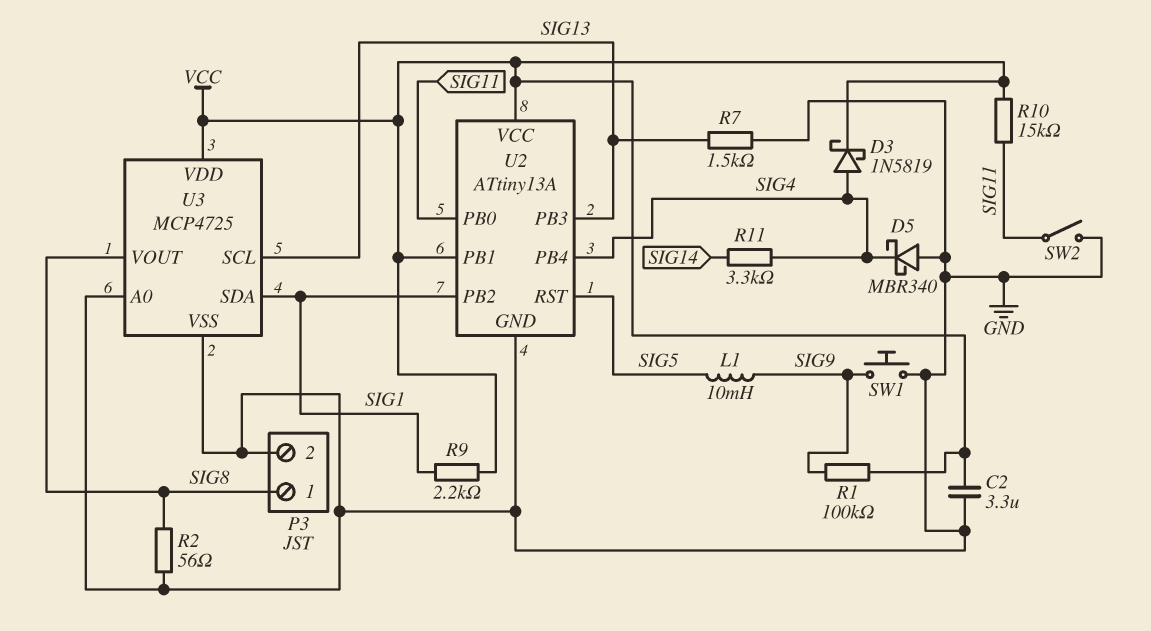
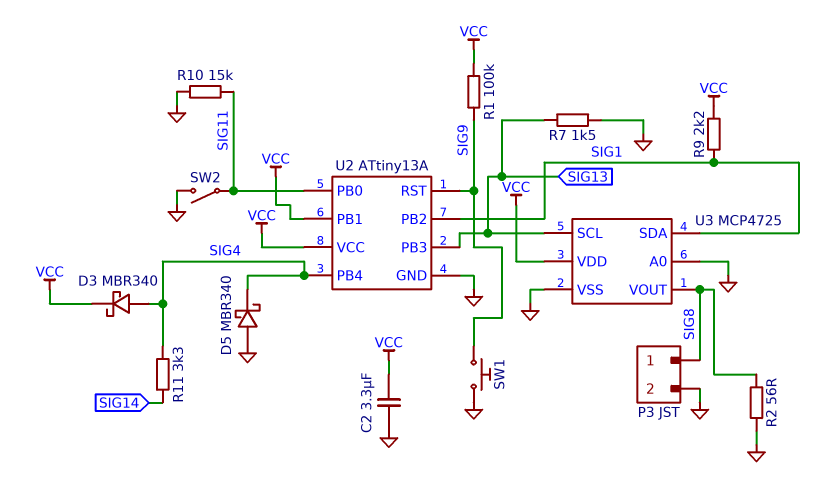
D3: schottky 1N5819 (A SIG4, K VCC) -> schottky MBR340 (A SIG4, K VCC)
L1: 10mH (SIG5, SIG9) -> none
R10: 15k (SIG11, VCC) -> 15k (GND, SIG11)
U2 pin RST: SIG5 -> SIG9

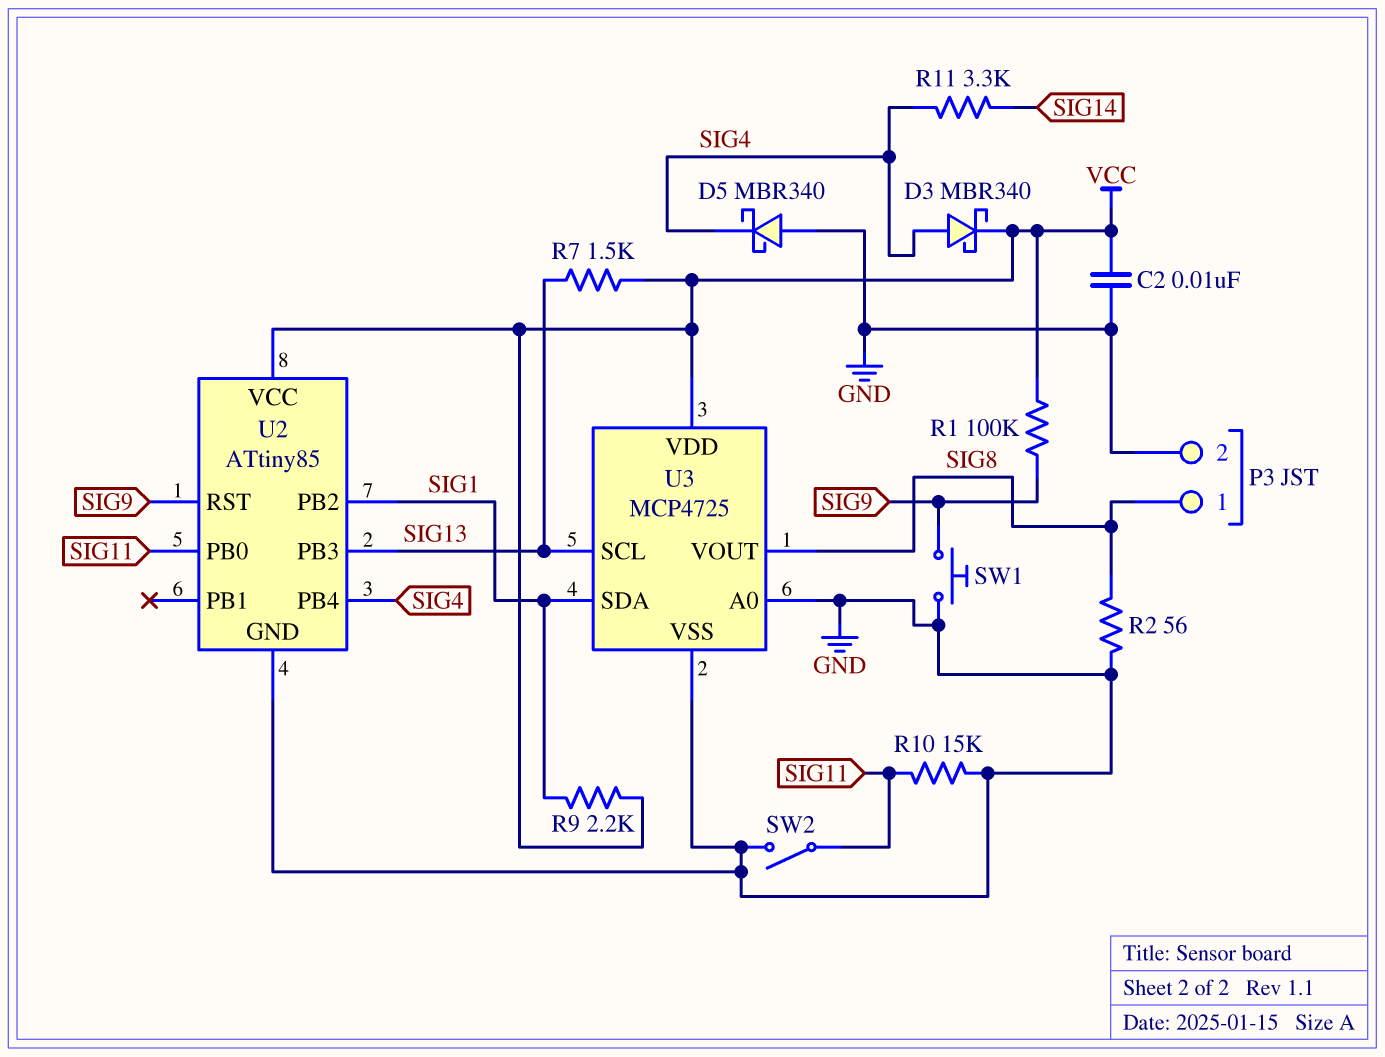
C2: 3.3uF (GND, VCC) -> 10nF (GND, VCC)
R7: 1.5k (GND, SIG13) -> 1.5k (SIG13, VCC)
U2: ATtiny13A -> ATtiny85
U2 pin PB1: VCC -> none

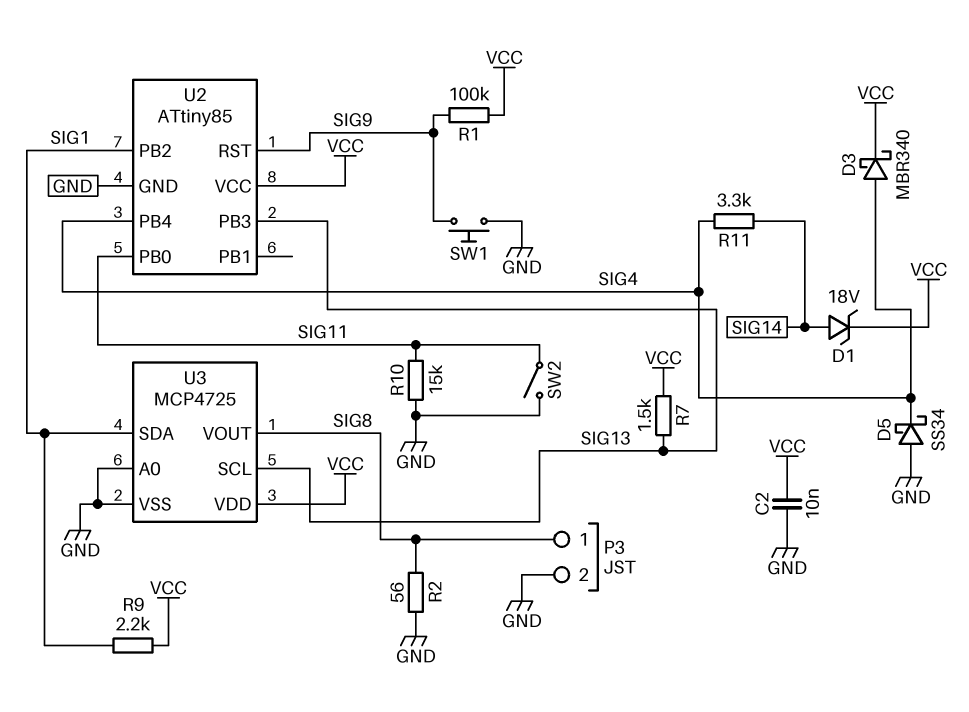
D1: none -> zener 18V (A SIG14, K VCC)
D5: schottky MBR340 (A GND, K SIG4) -> schottky SS34 (A GND, K SIG4)

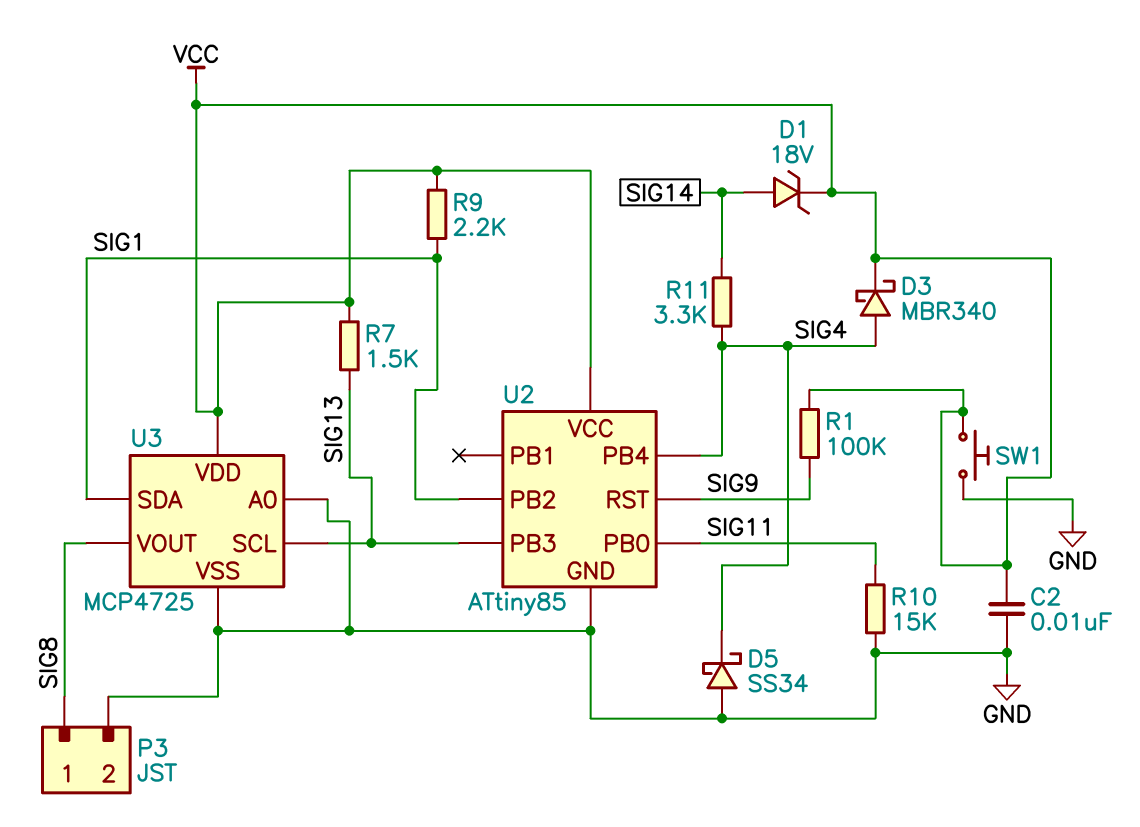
R2: 56 (GND, SIG8) -> none
SW1: button (GND, SIG9) -> button (GND, VCC)
SW2: switch (GND, SIG11) -> none

